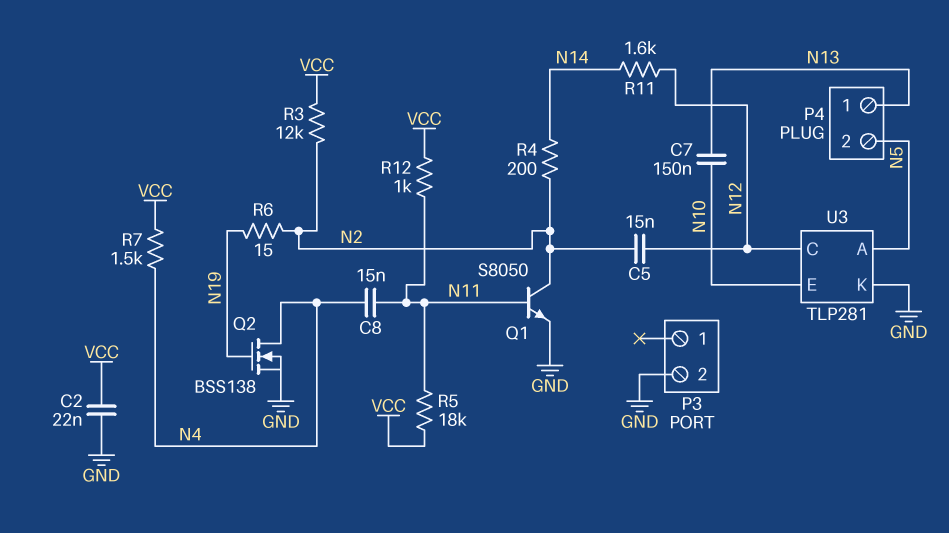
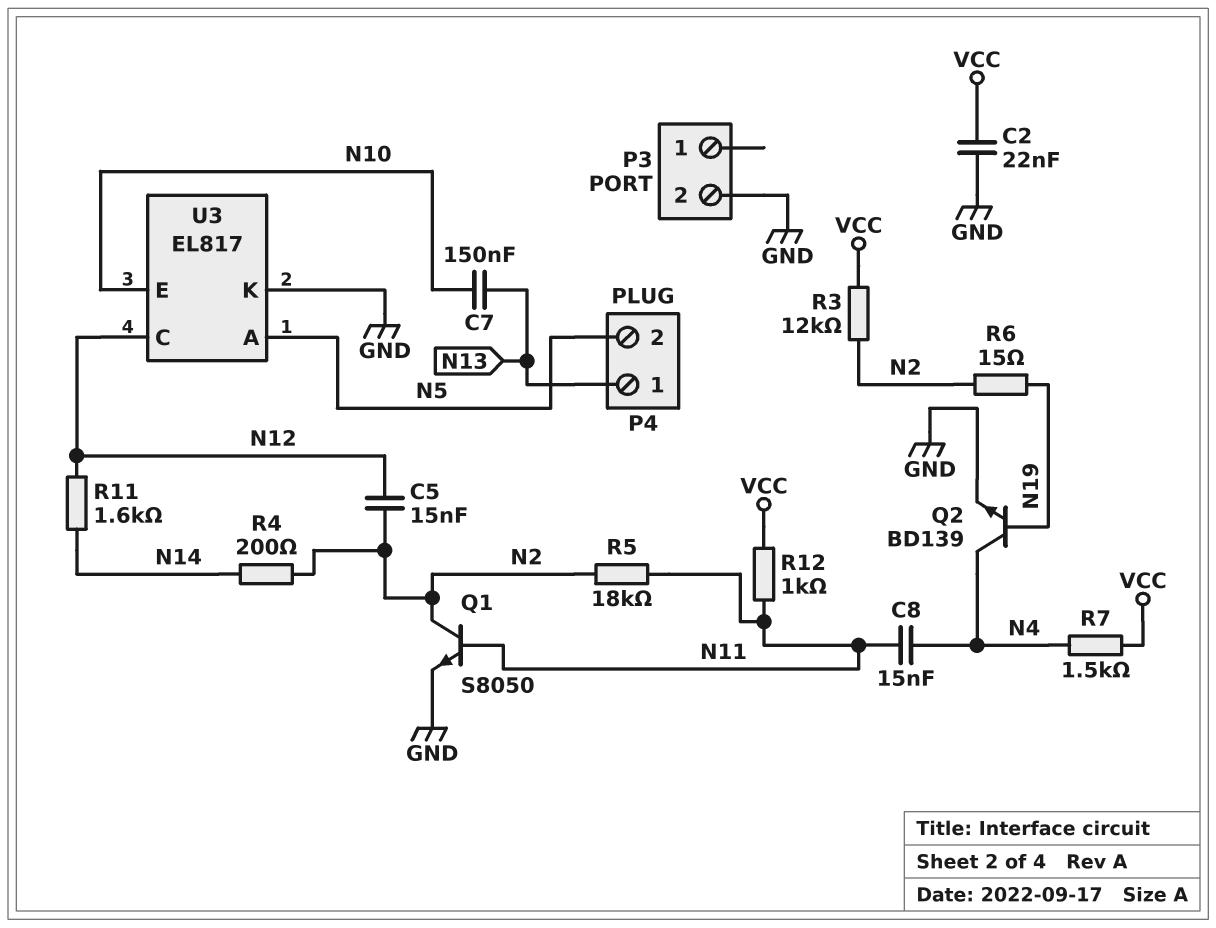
Q2: NMOS BSS138 (G N19, D N4, S GND) -> NPN BD139 (B N19, C N4, E GND)
R5: 18k (N11, VCC) -> 18k (N2, N11)
U3: TLP281 -> EL817

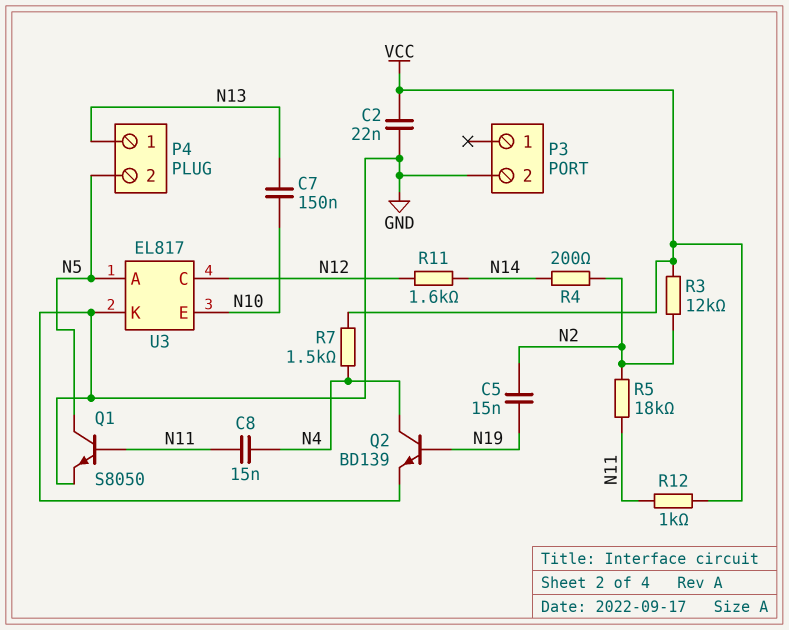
C5: 15nF (N2, N12) -> 15nF (N2, N19)
Q1: NPN S8050 (B N11, C N2, E GND) -> NPN S8050 (B N11, C N5, E GND)
R6: 15 (N2, N19) -> none

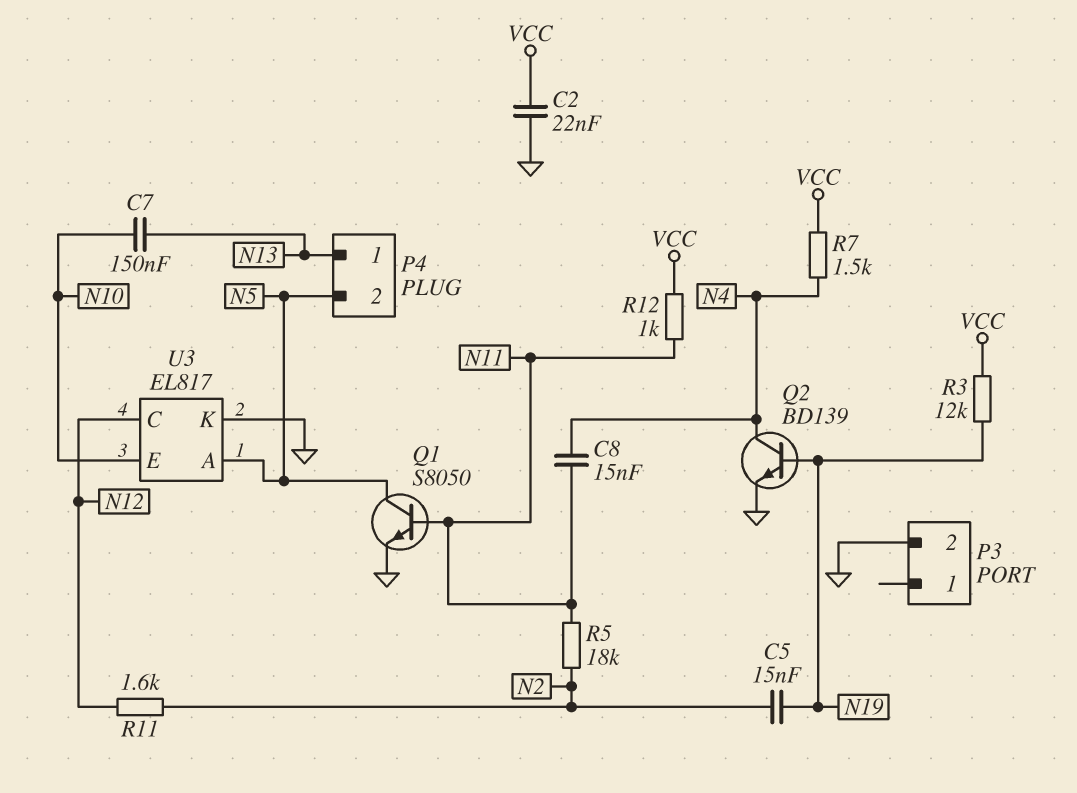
R3: 12k (N2, VCC) -> 12k (N19, VCC)
R4: 200 (N2, N14) -> none
R11: 1.6k (N12, N14) -> 1.6k (N2, N12)

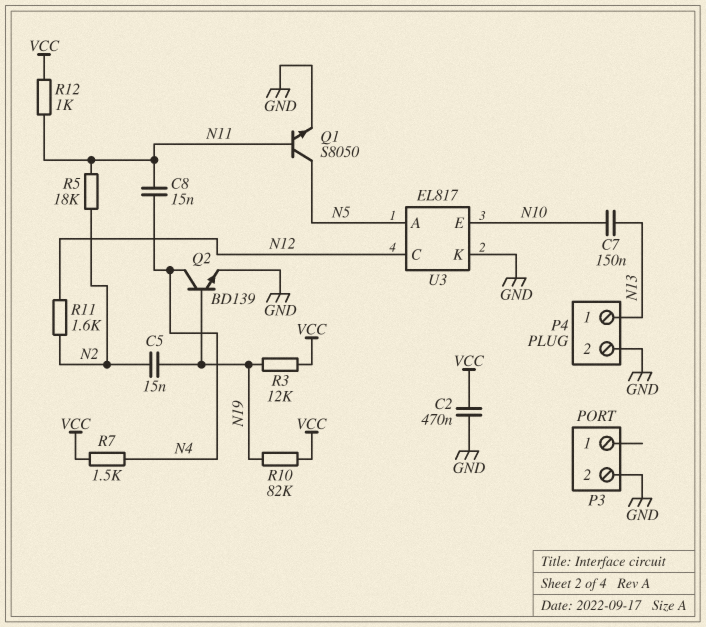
C2: 22nF (GND, VCC) -> 470nF (GND, VCC)
P4 pin 2: N5 -> GND
R10: none -> 82k (N19, VCC)

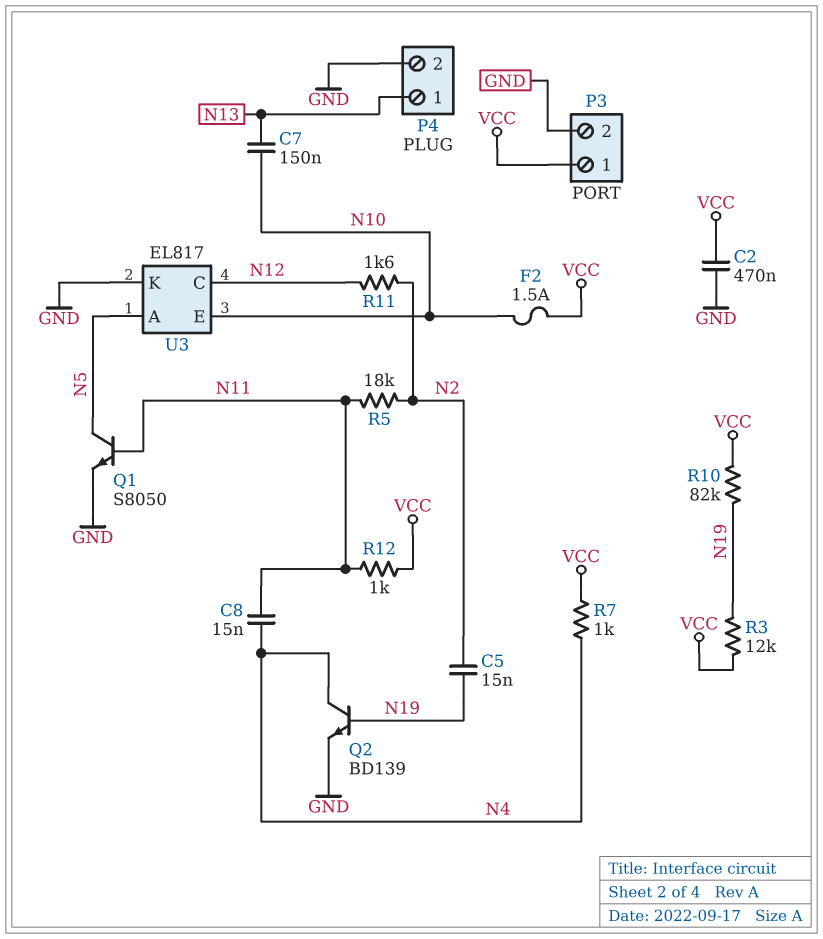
F2: none -> 1.5A (N10, VCC)
P3 pin 1: none -> VCC
R7: 1.5k (N4, VCC) -> 1k (N4, VCC)

